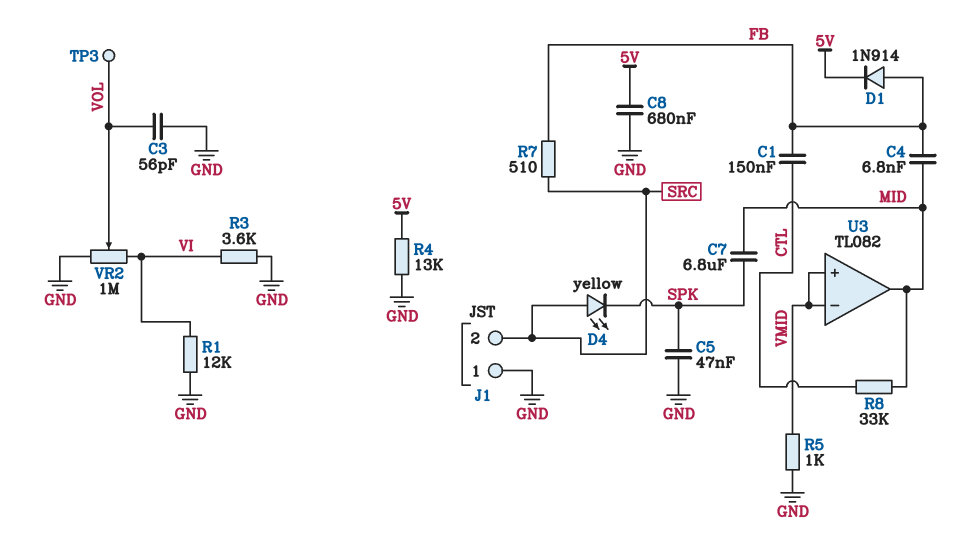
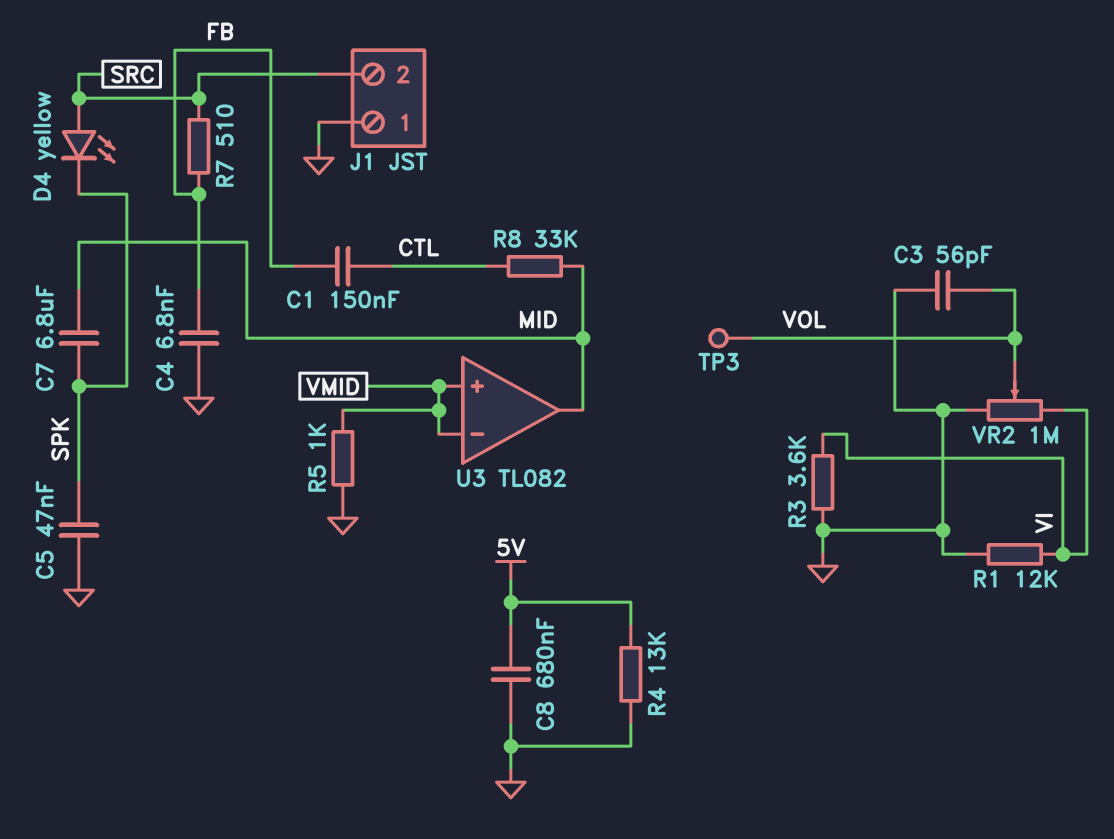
C4: 6.8nF (FB, MID) -> 6.8nF (FB, GND)
D1: diode 1N914 (A FB, K 5V) -> none

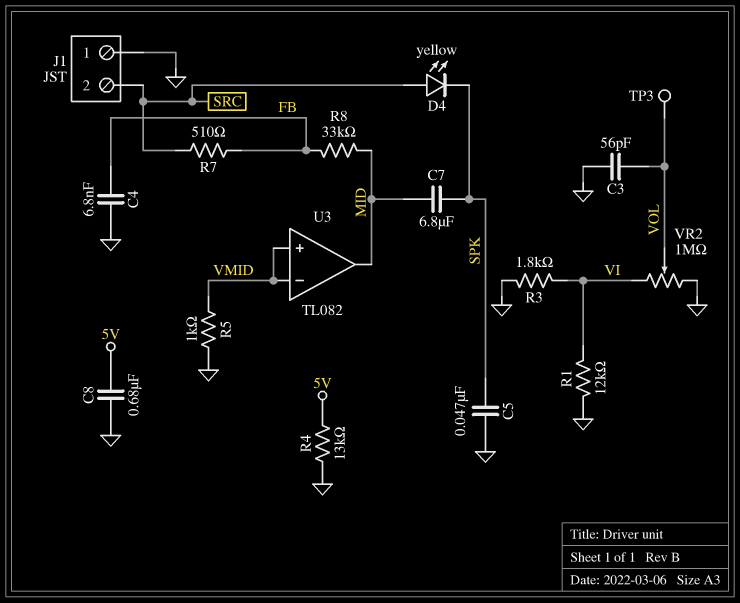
C1: 150nF (CTL, FB) -> none
R3: 3.6k (GND, VI) -> 1.8k (GND, VI)
R8: 33k (CTL, MID) -> 33k (FB, MID)

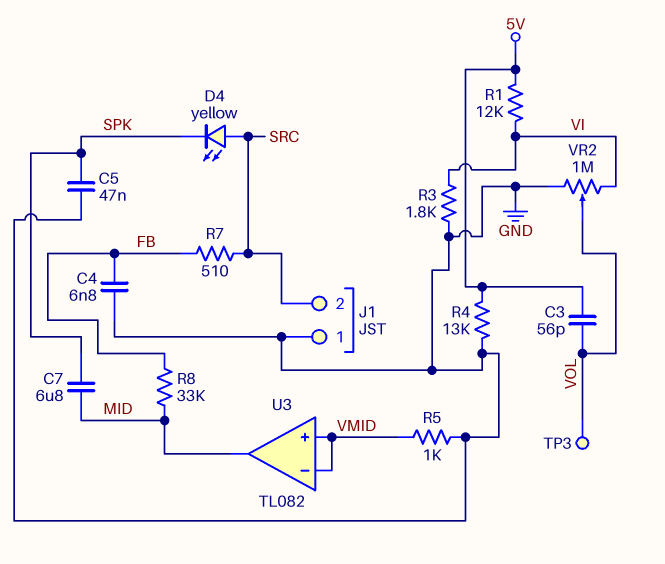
C3: 56pF (GND, VOL) -> 56pF (5V, VOL)
C8: 680nF (5V, GND) -> none
R1: 12k (GND, VI) -> 12k (5V, VI)

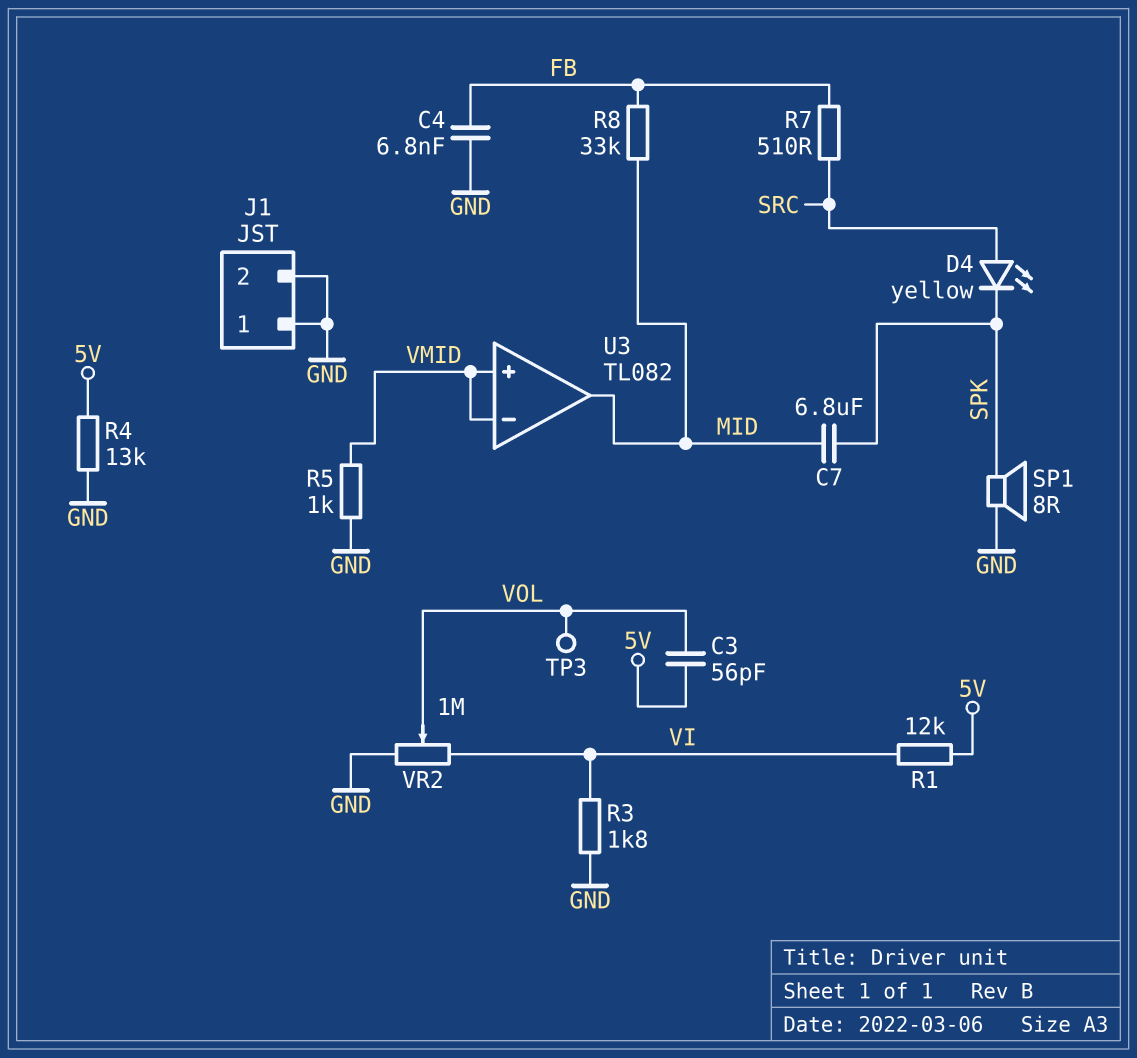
C5: 47nF (GND, SPK) -> none
J1 pin 2: SRC -> GND
SP1: none -> speaker 8R (GND, SPK)

